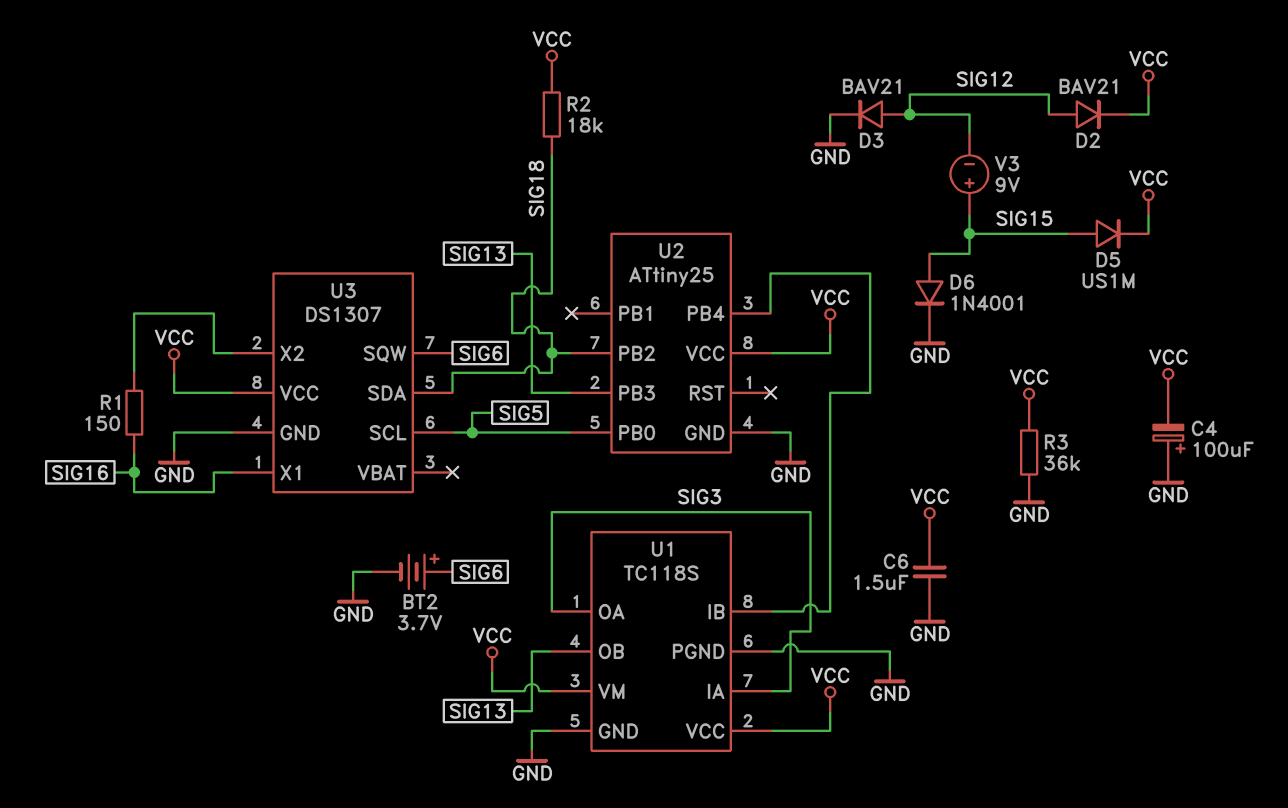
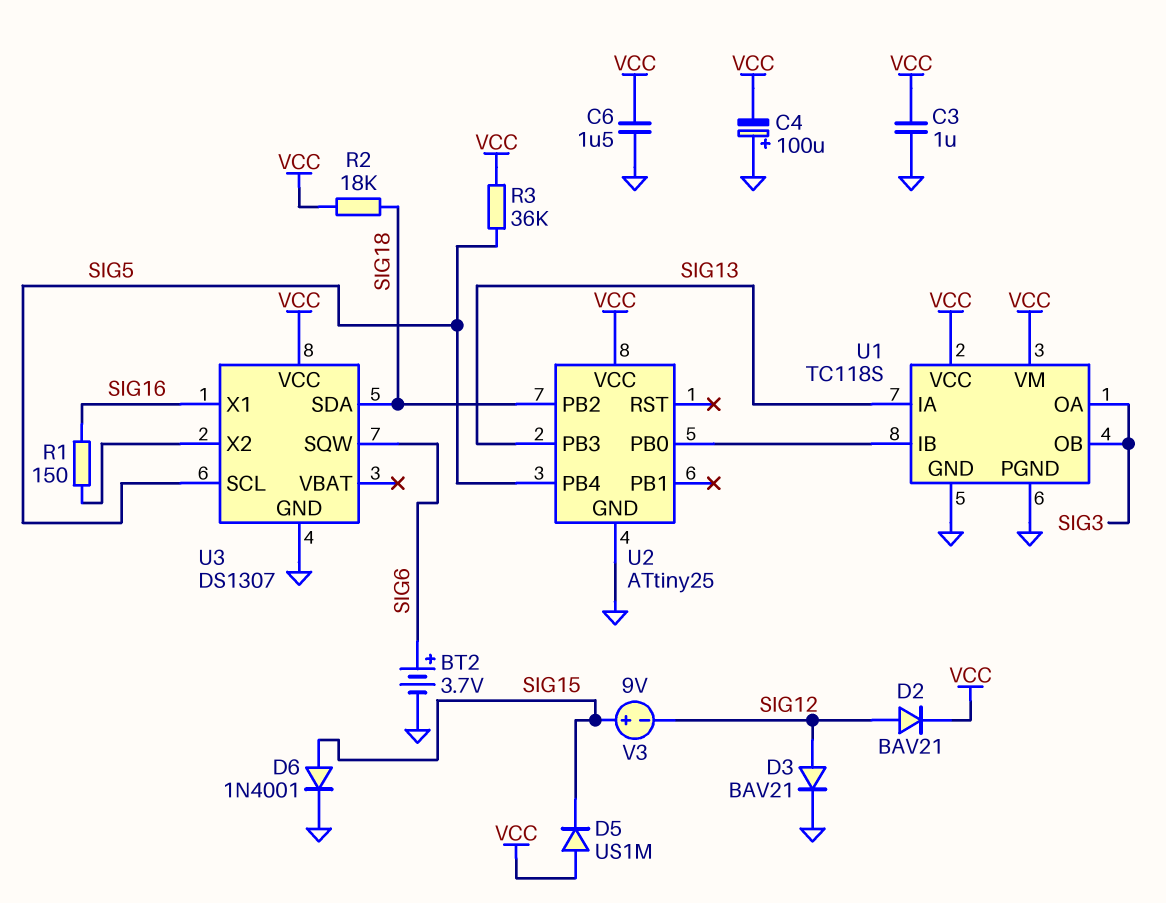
C3: none -> 1uF (GND, VCC)
D5: diode US1M (A SIG15, K VCC) -> diode US1M (A VCC, K SIG15)
R3: 36k (GND, VCC) -> 36k (SIG5, VCC)
U1 pin IA: SIG3 -> SIG13
U1 pin OB: SIG13 -> SIG3
U2 pin PB0: SIG5 -> U1/IB
U2 pin PB4: U1/IB -> SIG5

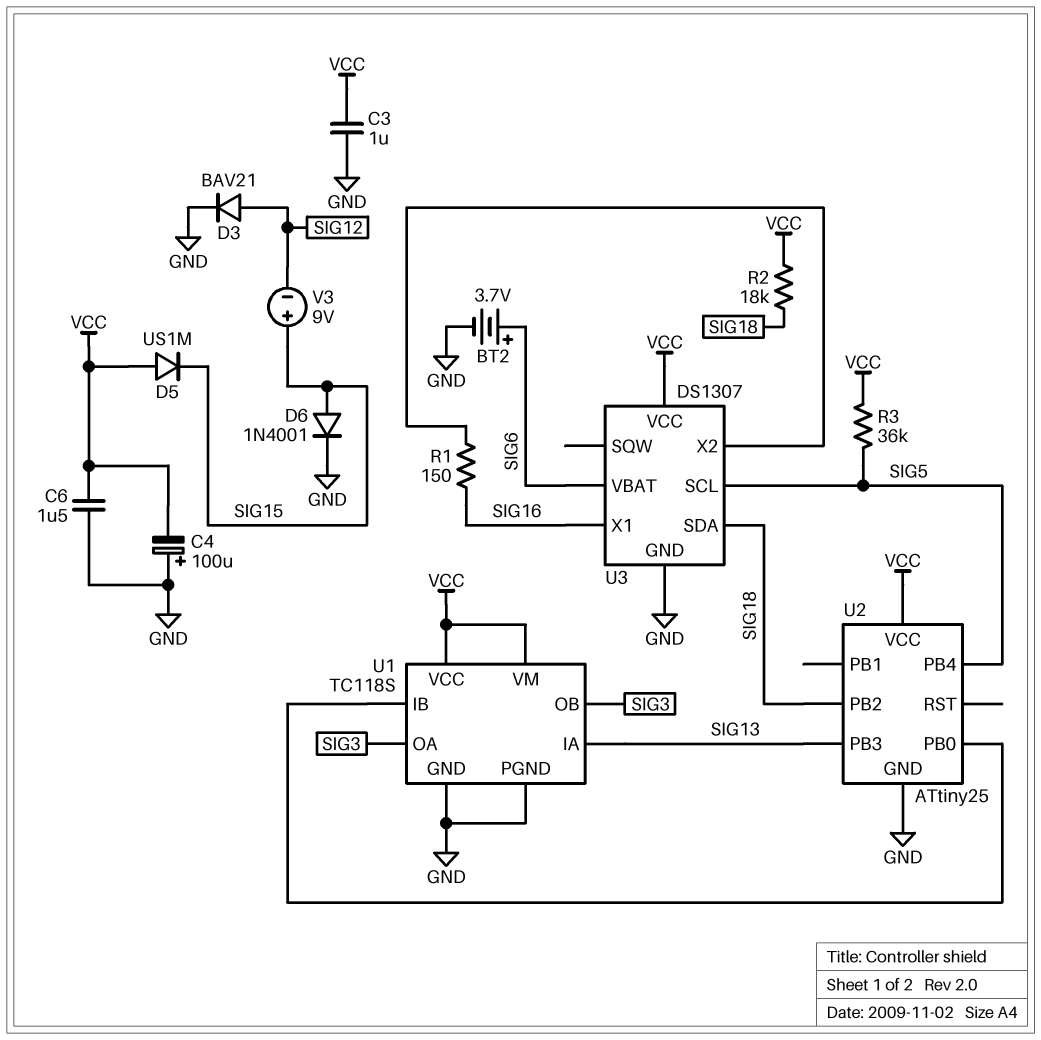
D2: diode BAV21 (A SIG12, K VCC) -> none
U3 pin SQW: SIG6 -> none
U3 pin VBAT: none -> SIG6

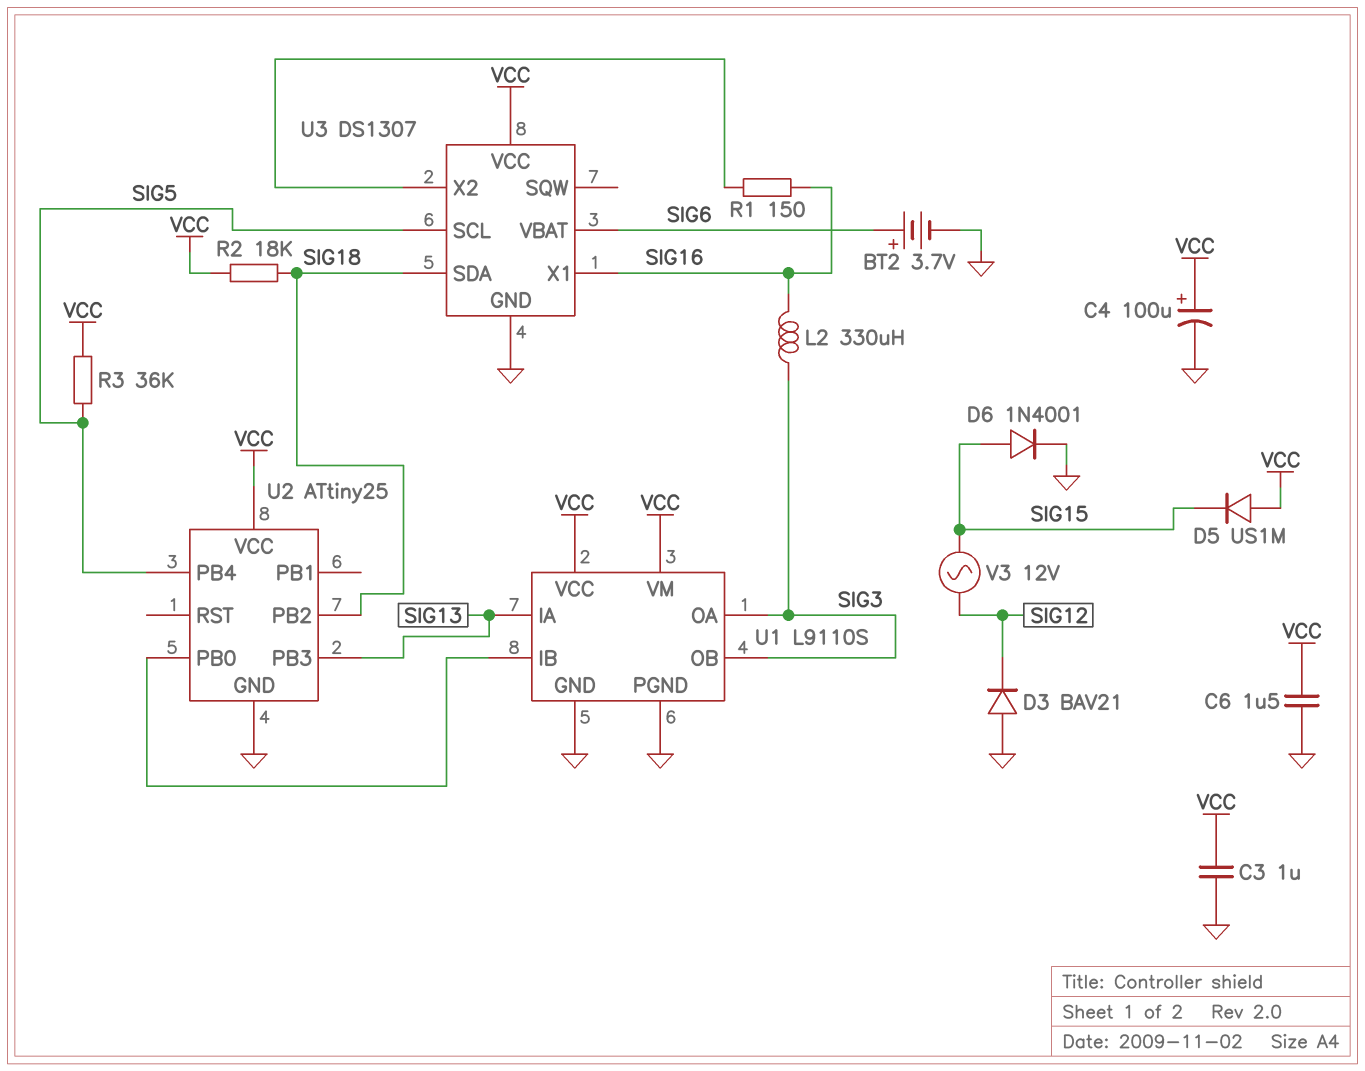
C4: 100uF (plus GND, minus VCC) -> 100uF (plus VCC, minus GND)
D3: diode BAV21 (A SIG12, K GND) -> diode BAV21 (A GND, K SIG12)
L2: none -> 330uH (SIG3, SIG16)
U1: TC118S -> L9110S
V3: 9V (plus SIG15, minus SIG12) -> AC 12V (SIG12, SIG15)

